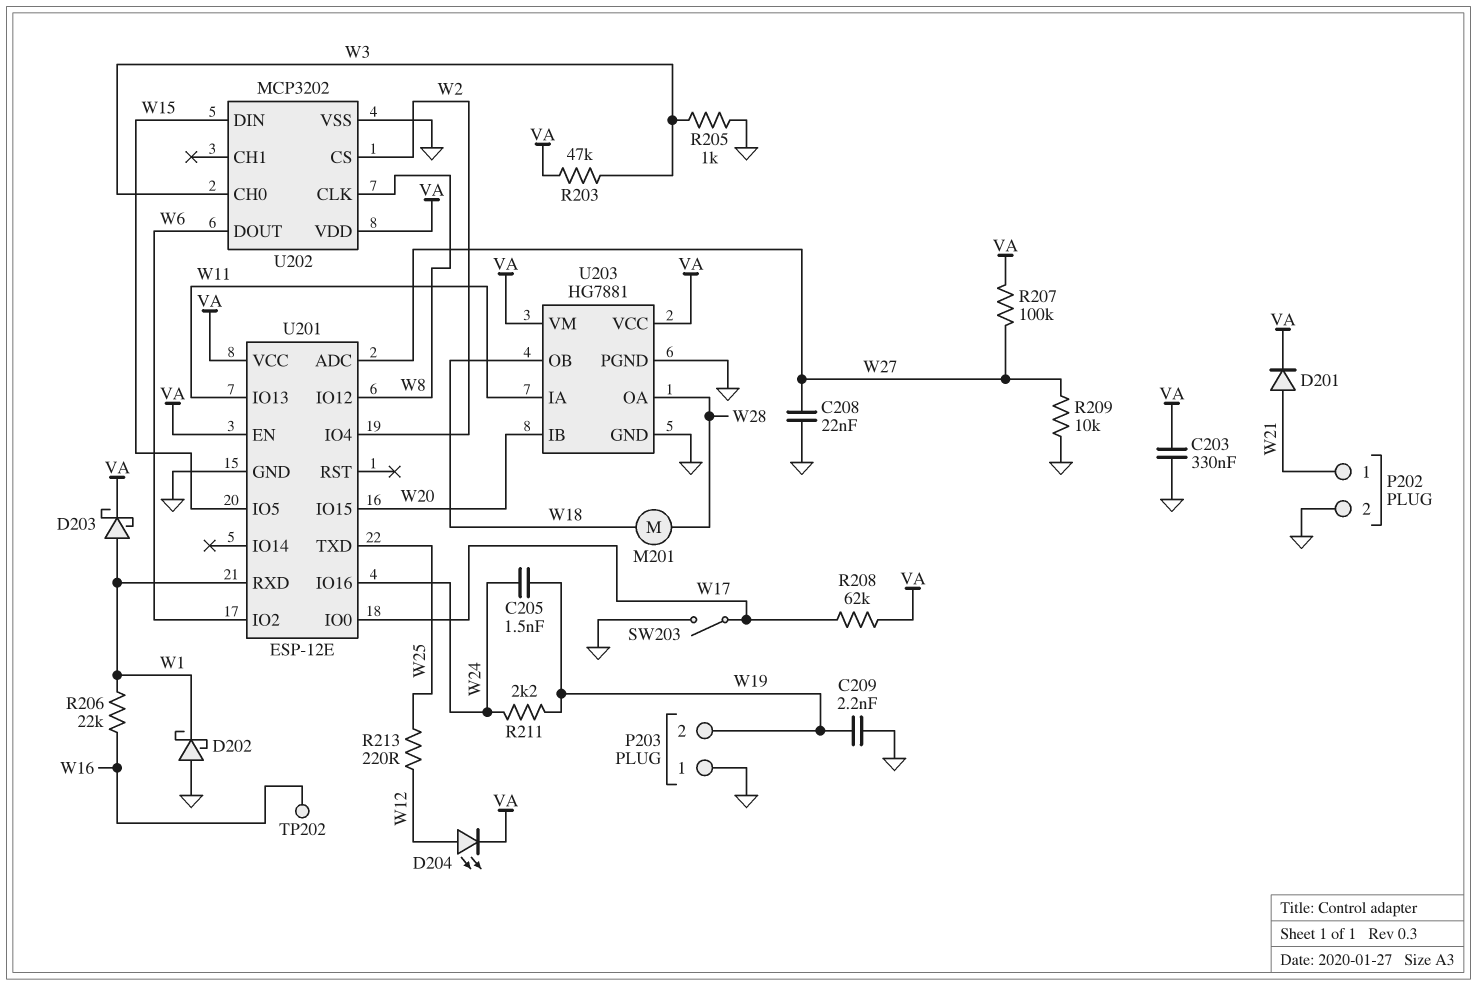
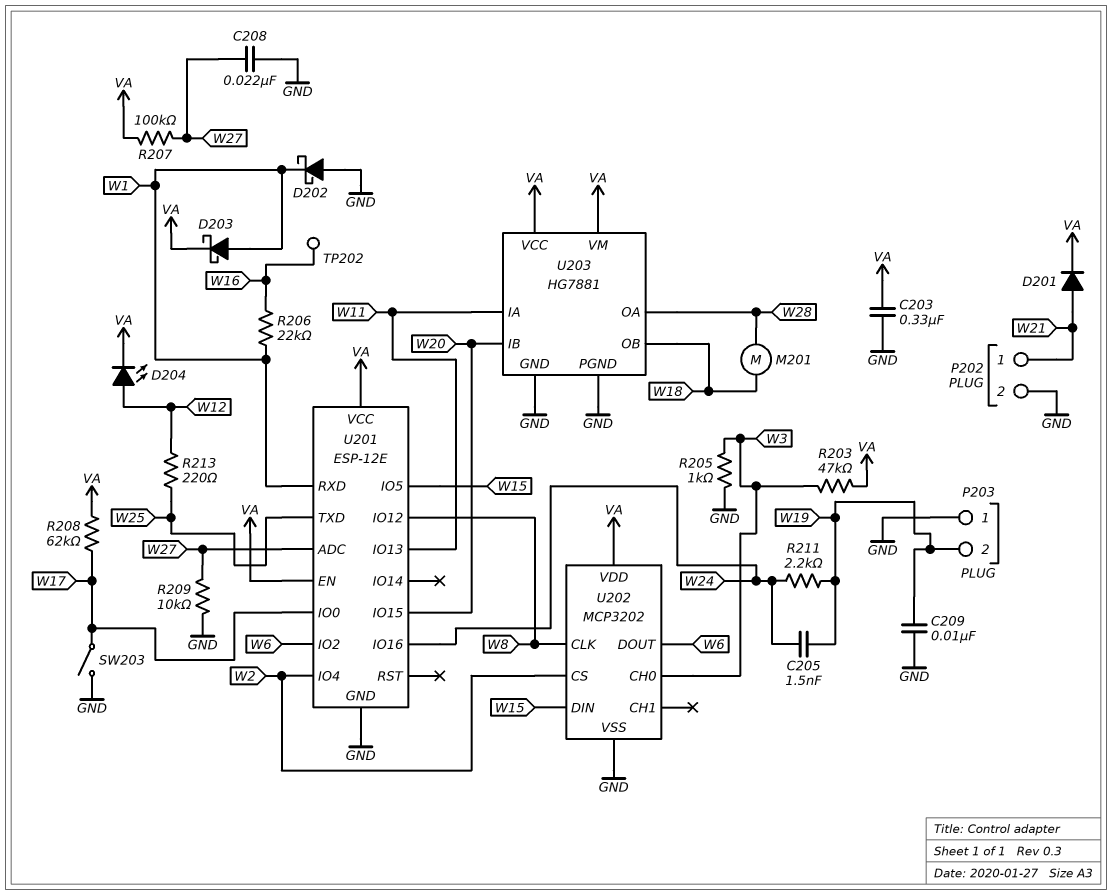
C209: 2.2nF (GND, W19) -> 10nF (GND, W19)

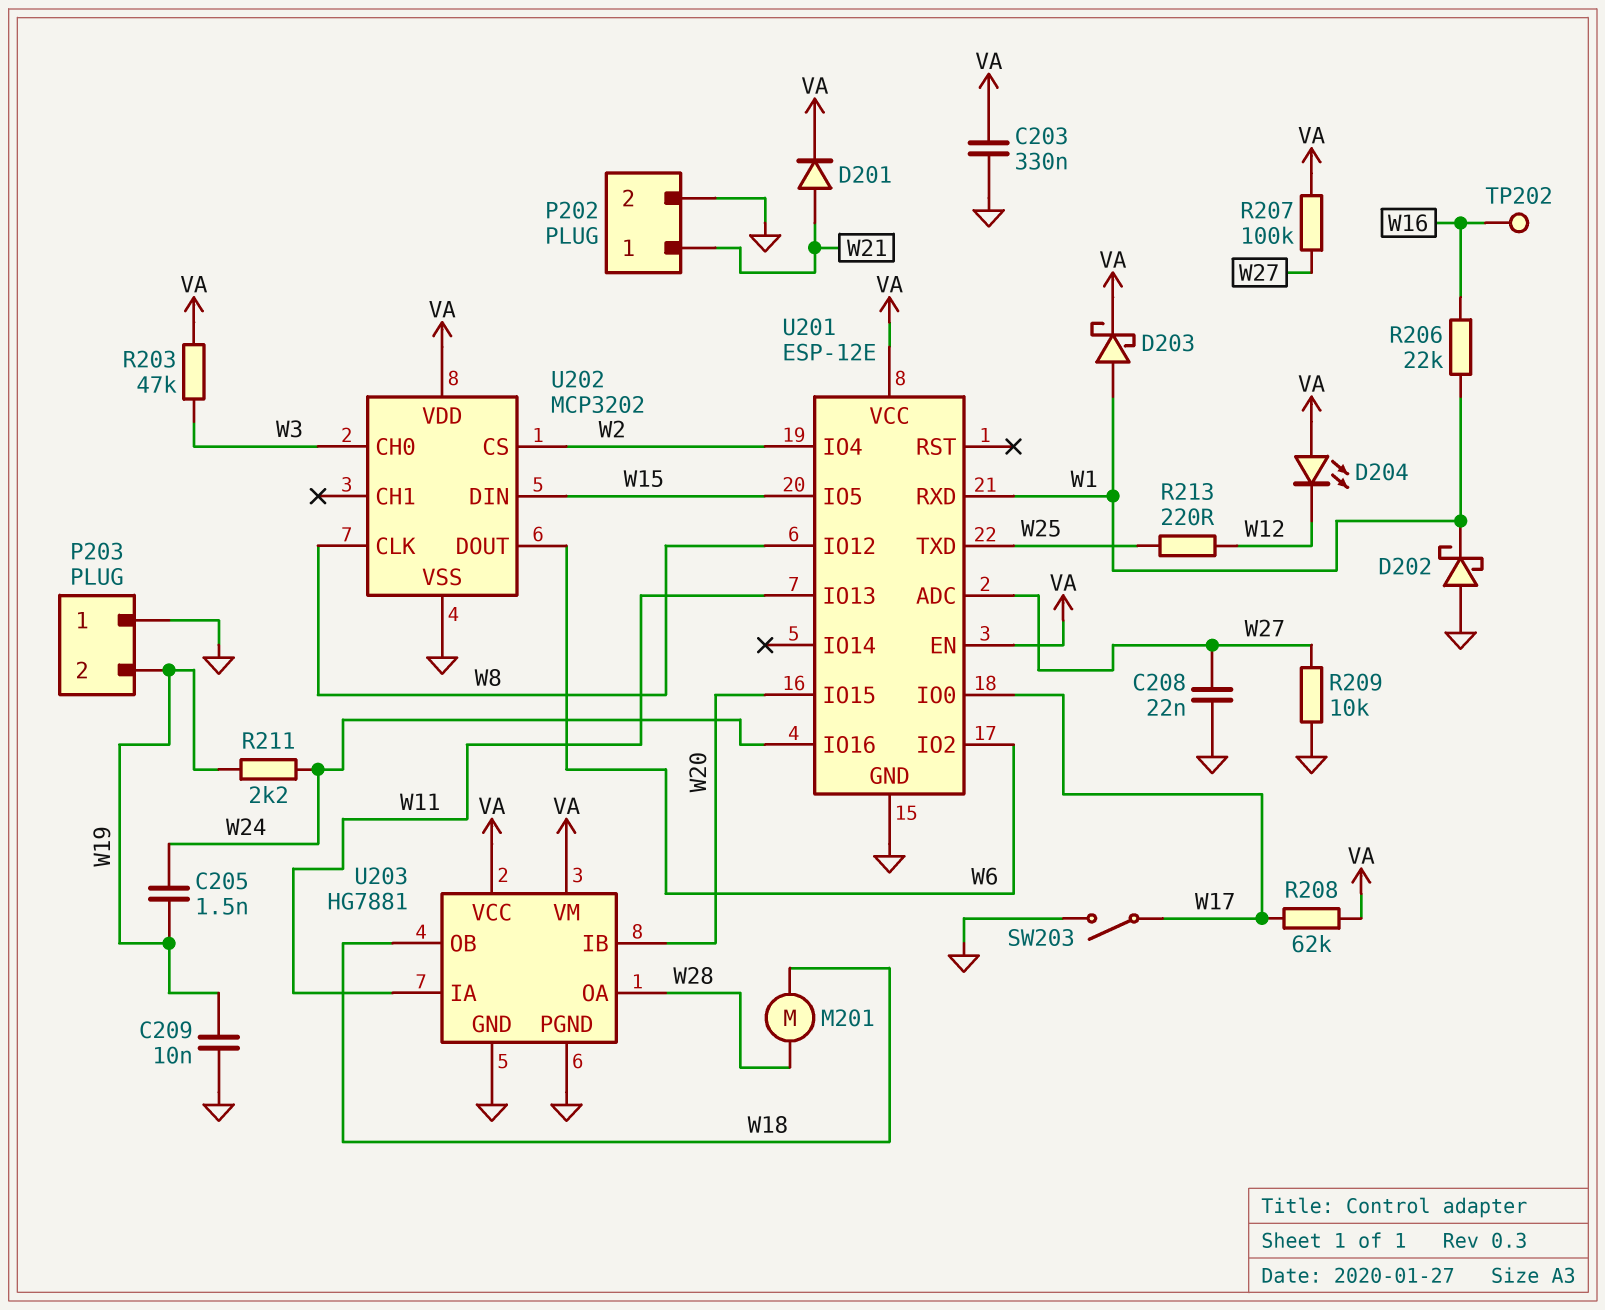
D204: LED (A W12, K VA) -> LED (A VA, K W12)
R205: 1k (GND, W3) -> none

